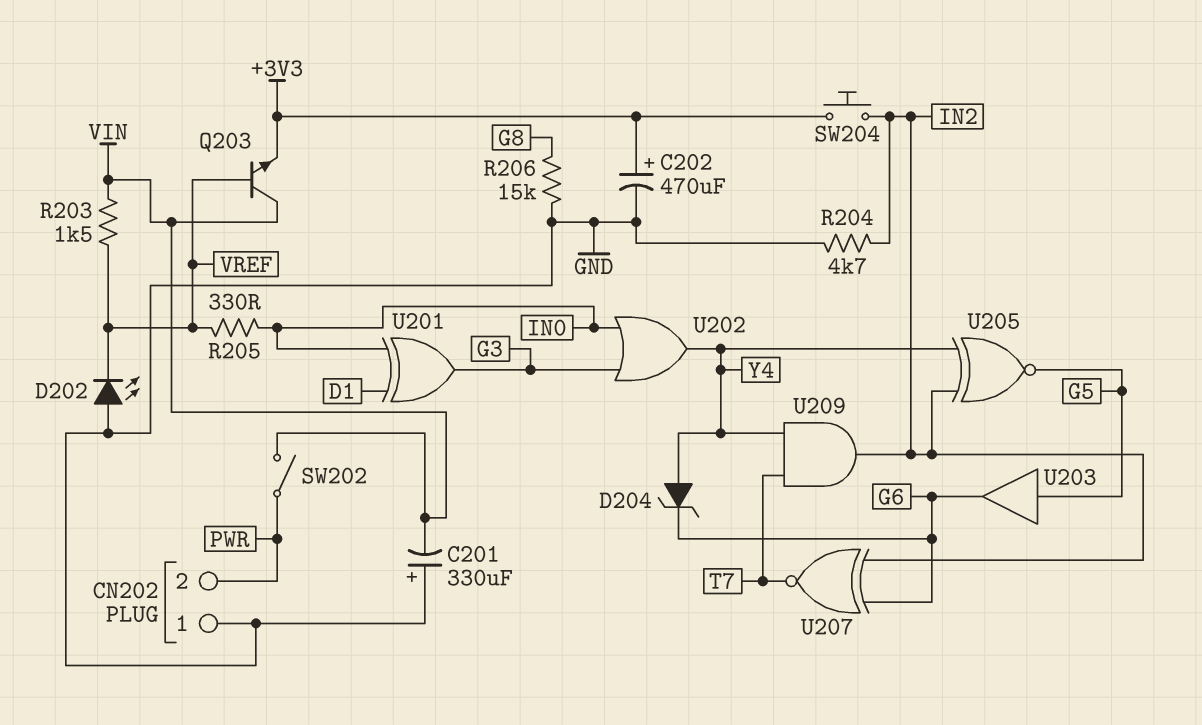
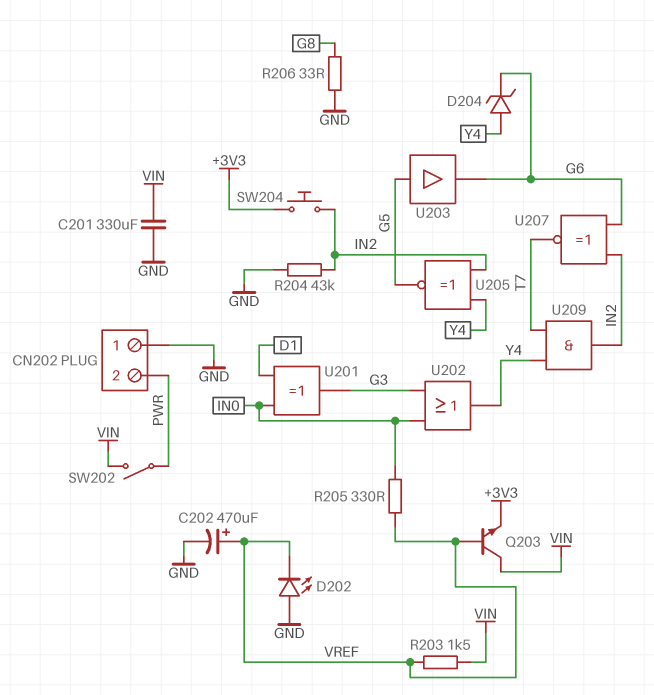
C201: 330uF (plus GND, minus VIN) -> 330uF (GND, VIN)
C202: 470uF (plus +3V3, minus GND) -> 470uF (plus VREF, minus GND)
R204: 4.7k (GND, IN2) -> 43k (GND, IN2)
R206: 15k (G8, GND) -> 33 (G8, GND)

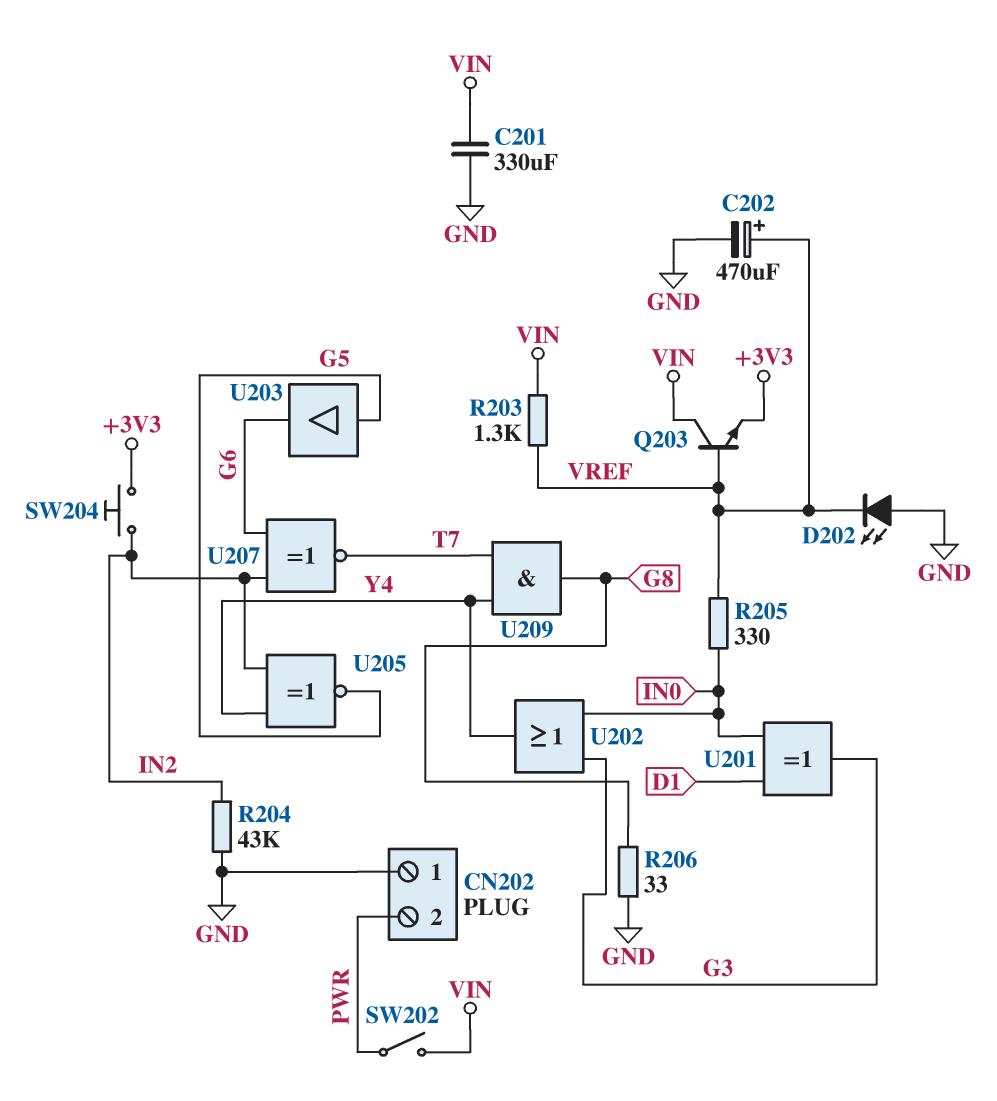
D204: zener (A Y4, K G6) -> none
R203: 1.5k (VIN, VREF) -> 1.3k (VIN, VREF)
U209: AND (in T7, in Y4, out IN2) -> AND (in T7, in Y4, out G8)

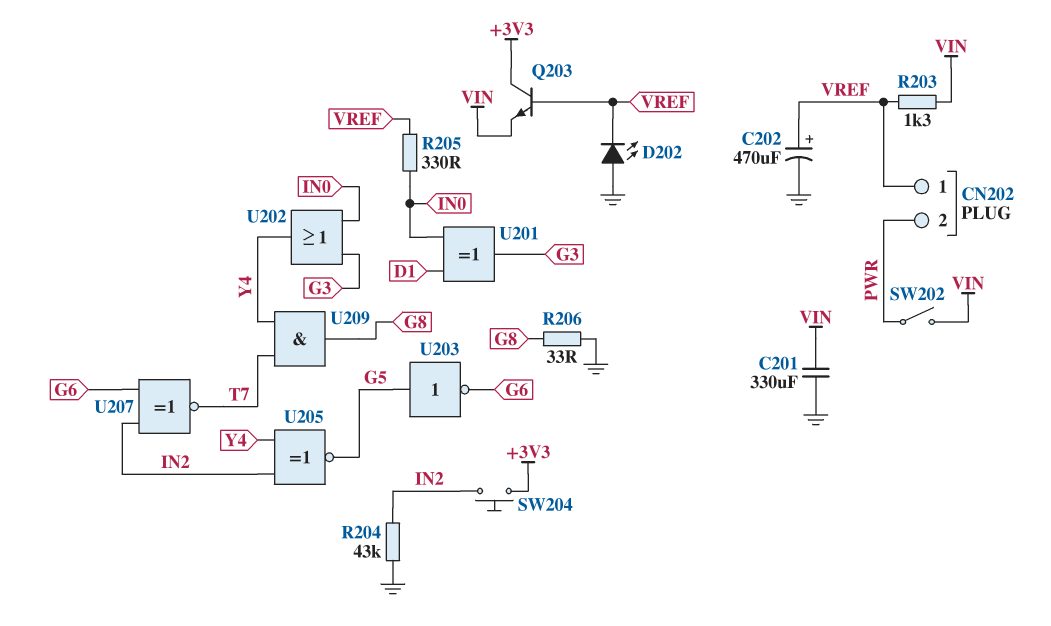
CN202 pin 1: GND -> VREF
Q203: NPN (B VREF, C VIN, E +3V3) -> NPN (B VREF, C +3V3, E VIN)
U203: buffer (in G5, out G6) -> NOT (in G5, out G6)

